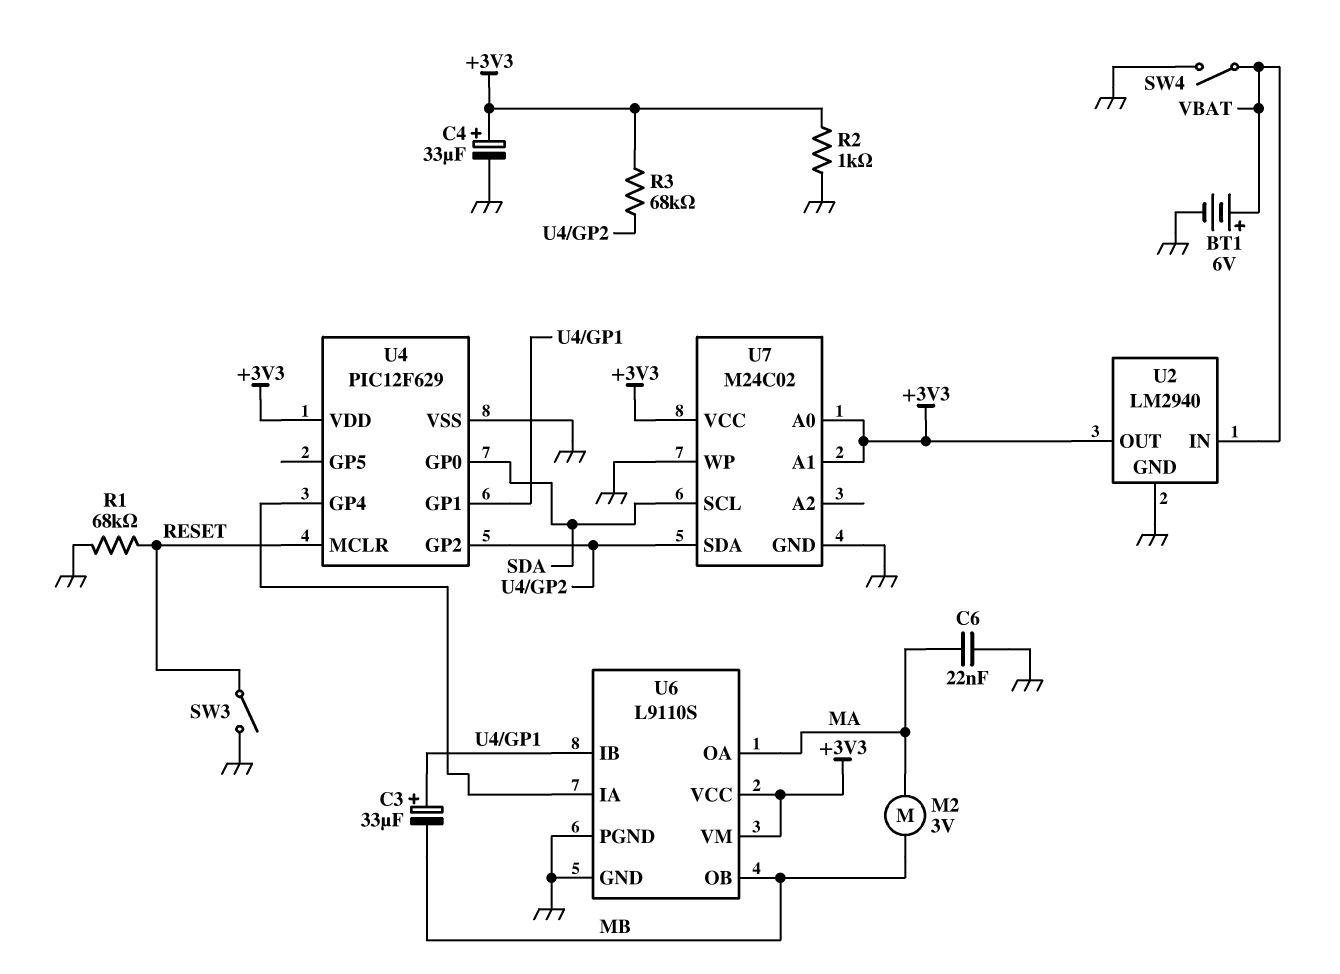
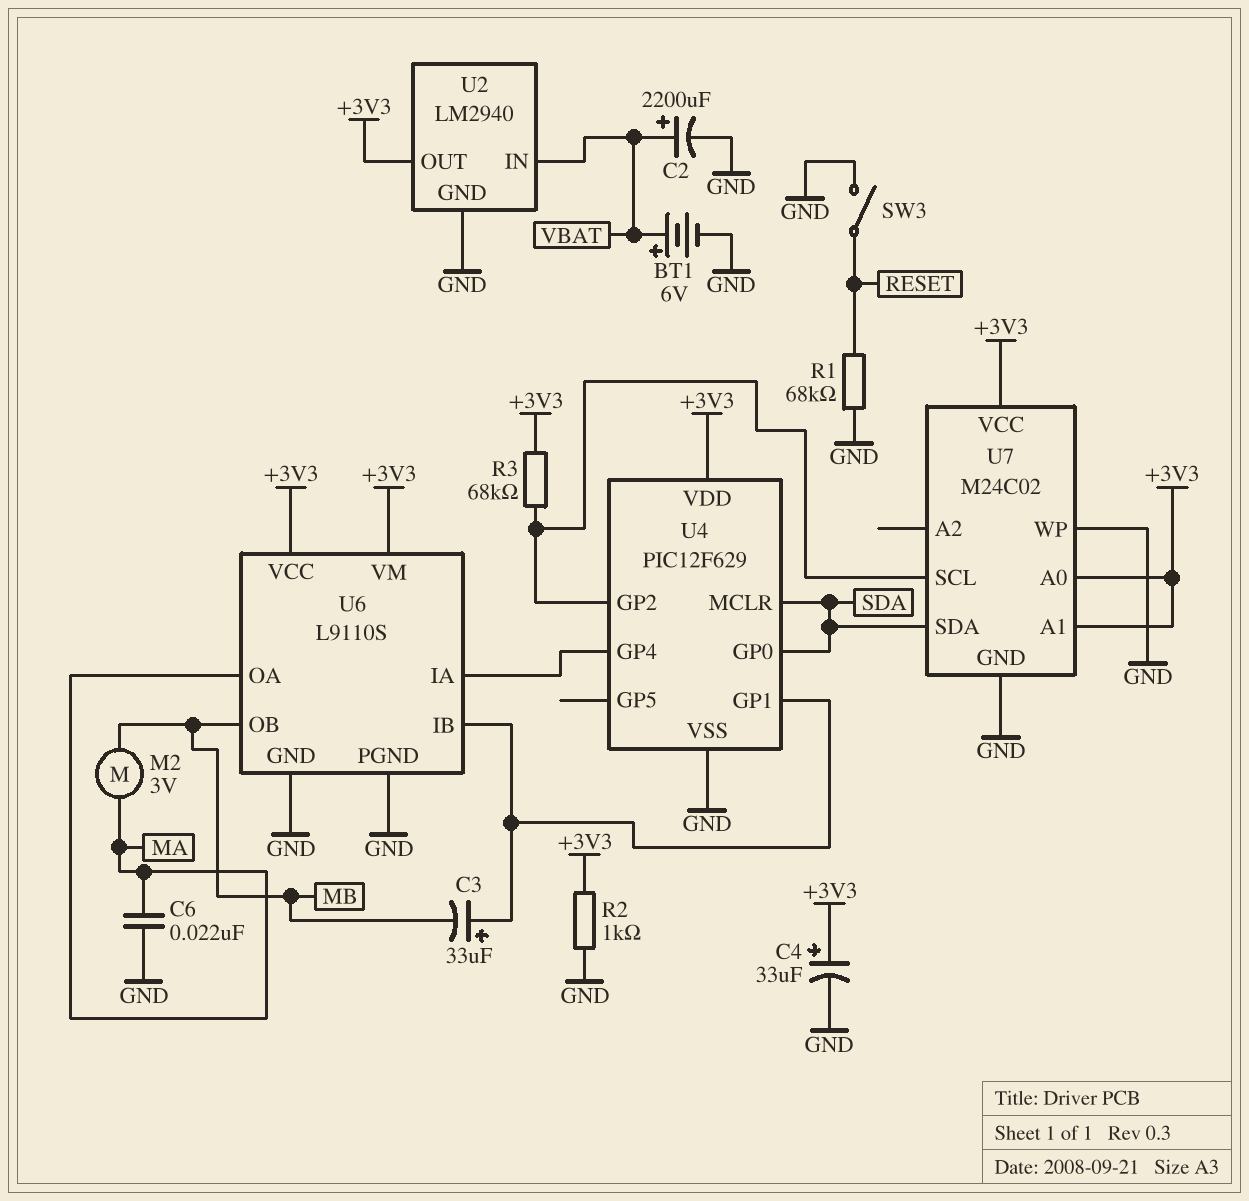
C2: none -> 2200uF (plus VBAT, minus GND)
SW4: switch (GND, VBAT) -> none
U4 pin MCLR: RESET -> SDA
U7 pin SCL: SDA -> U4/GP2
U7 pin SDA: U4/GP2 -> SDA

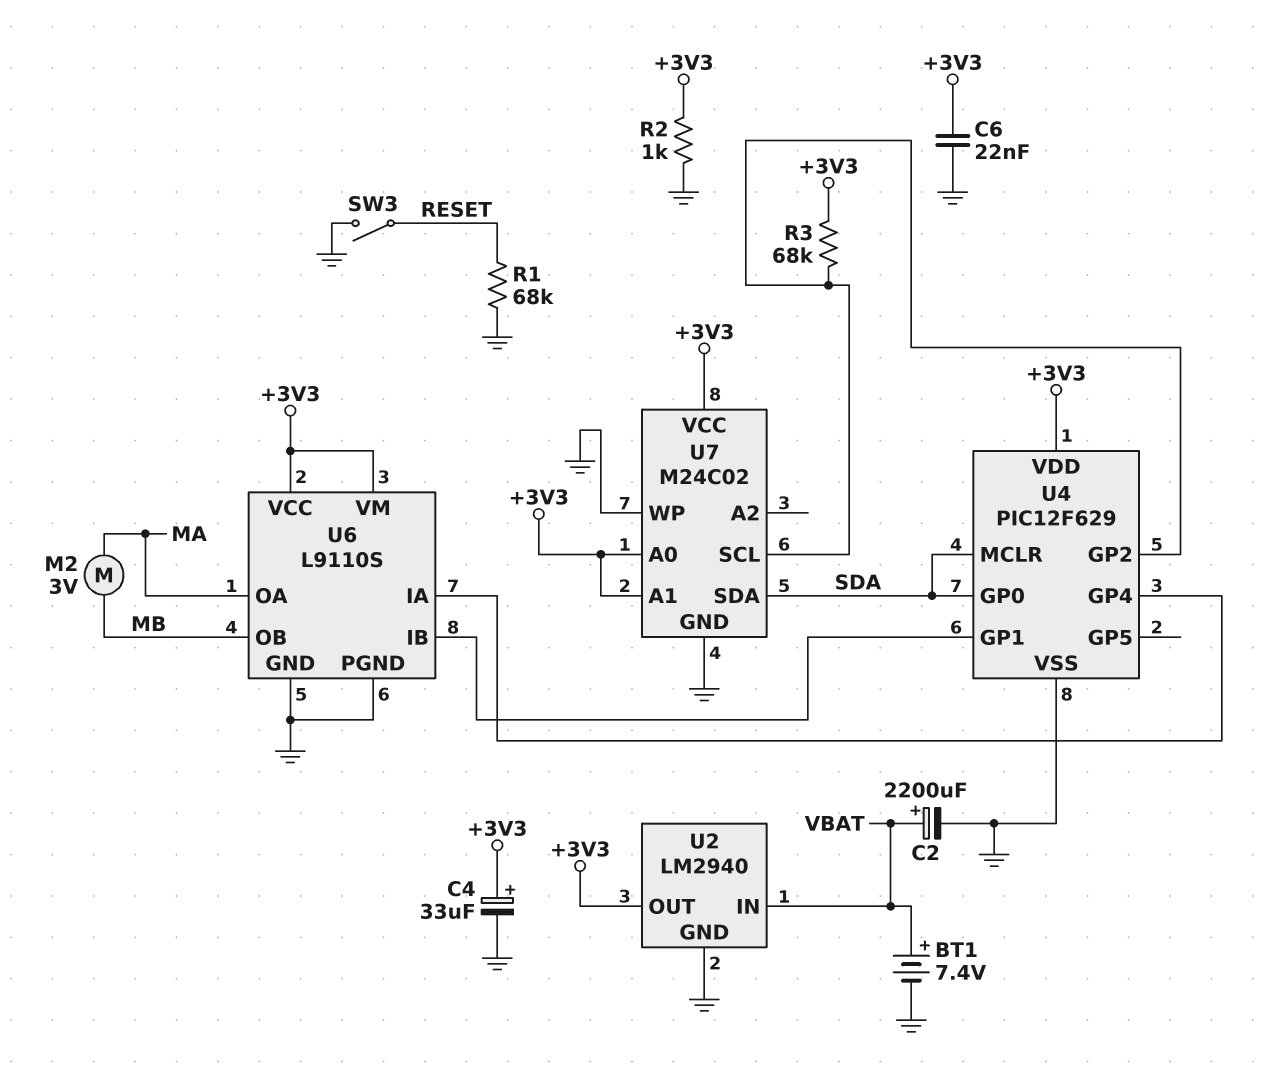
BT1: 6V (plus VBAT, minus GND) -> 7.4V (plus VBAT, minus GND)
C3: 33uF (plus U4/GP1, minus MB) -> none
C6: 22nF (GND, MA) -> 22nF (+3V3, GND)

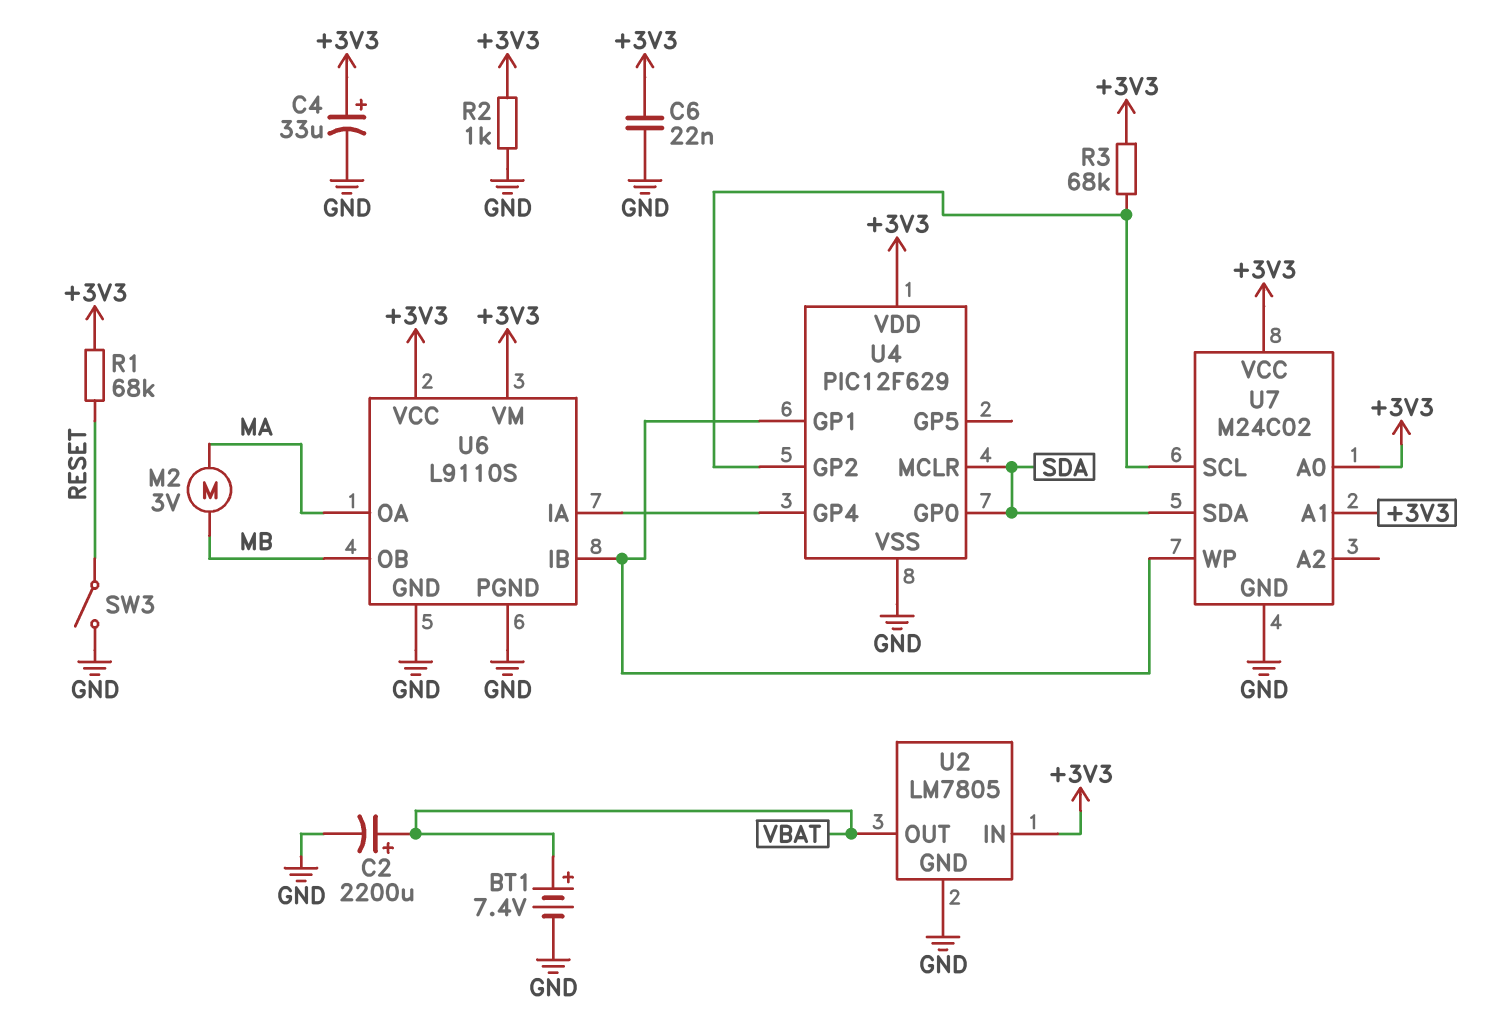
R1: 68k (GND, RESET) -> 68k (+3V3, RESET)
U2: LM2940 -> LM7805
U2 pin IN: VBAT -> +3V3
U2 pin OUT: +3V3 -> VBAT
U7 pin WP: GND -> U4/GP1

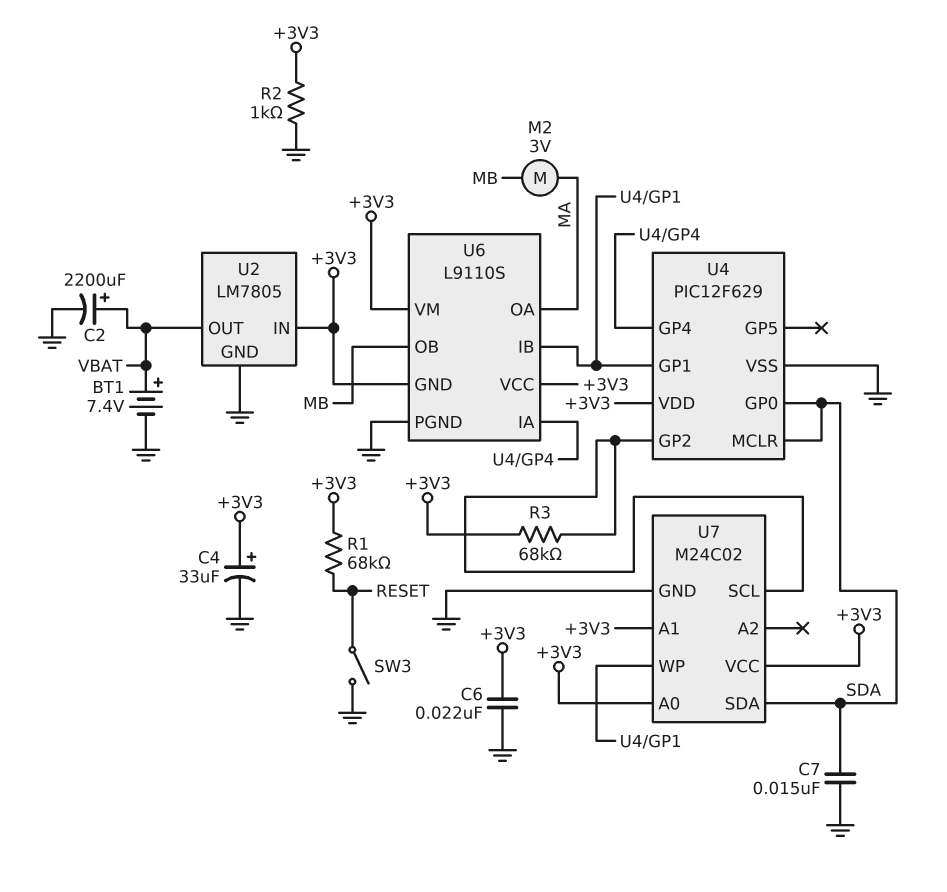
C7: none -> 15nF (GND, SDA)
U6 pin GND: GND -> +3V3

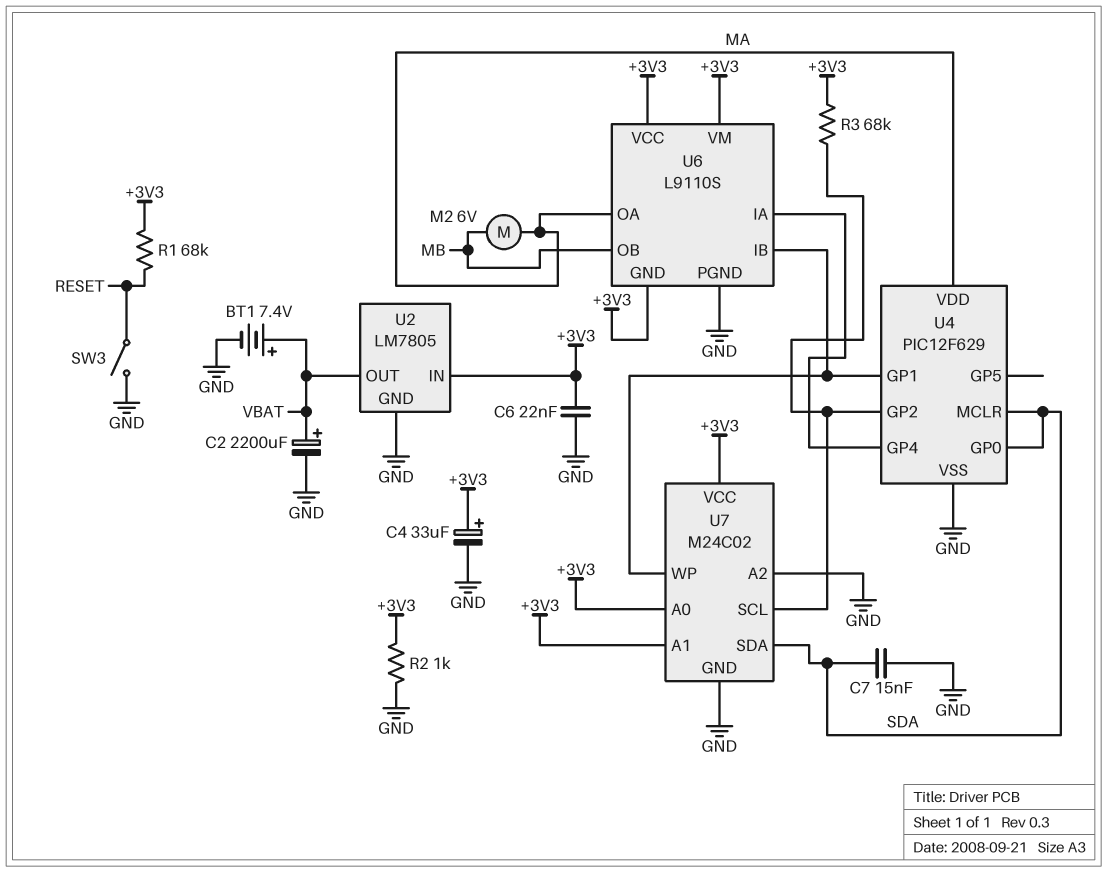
M2: motor 3V (MA, MB) -> motor 6V (MA, MB)
U4 pin VDD: +3V3 -> MA
U7 pin A2: none -> GND

